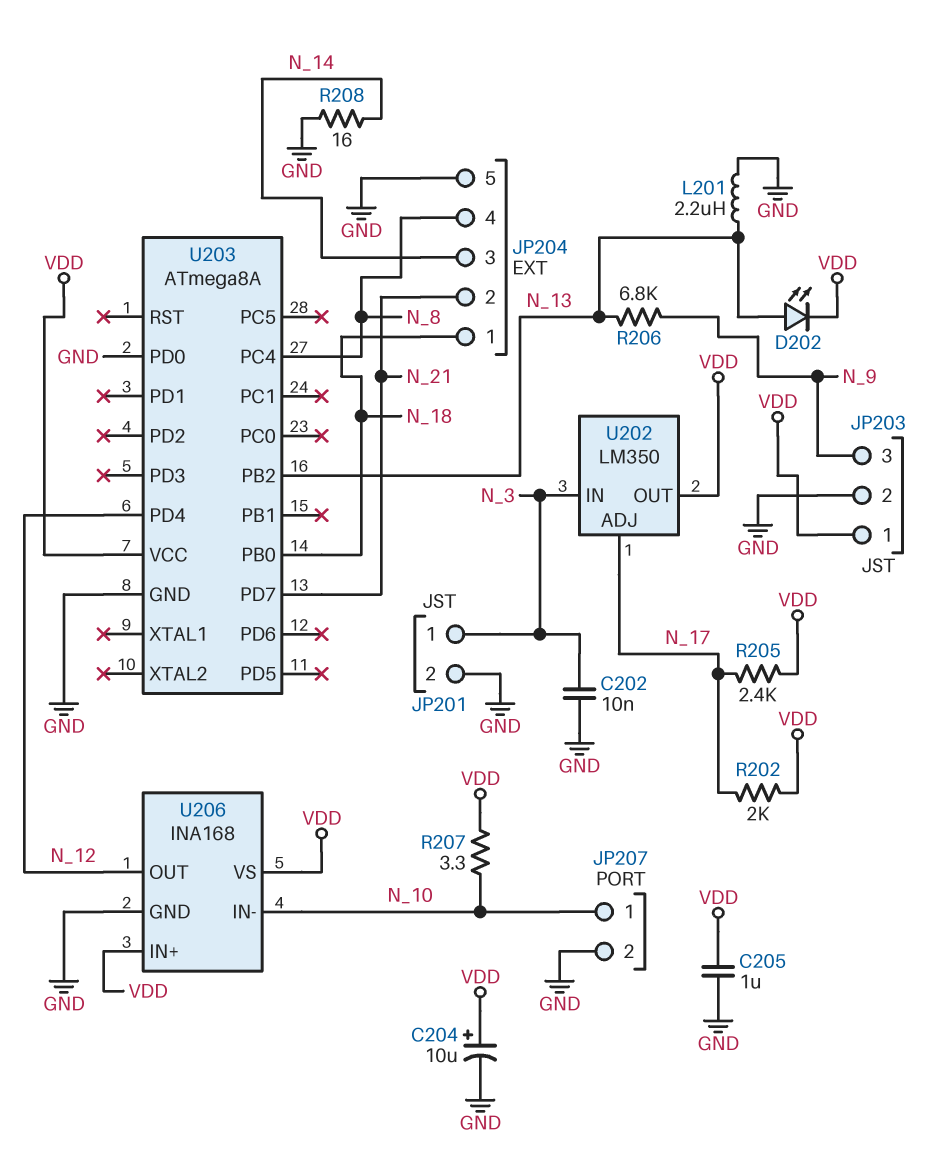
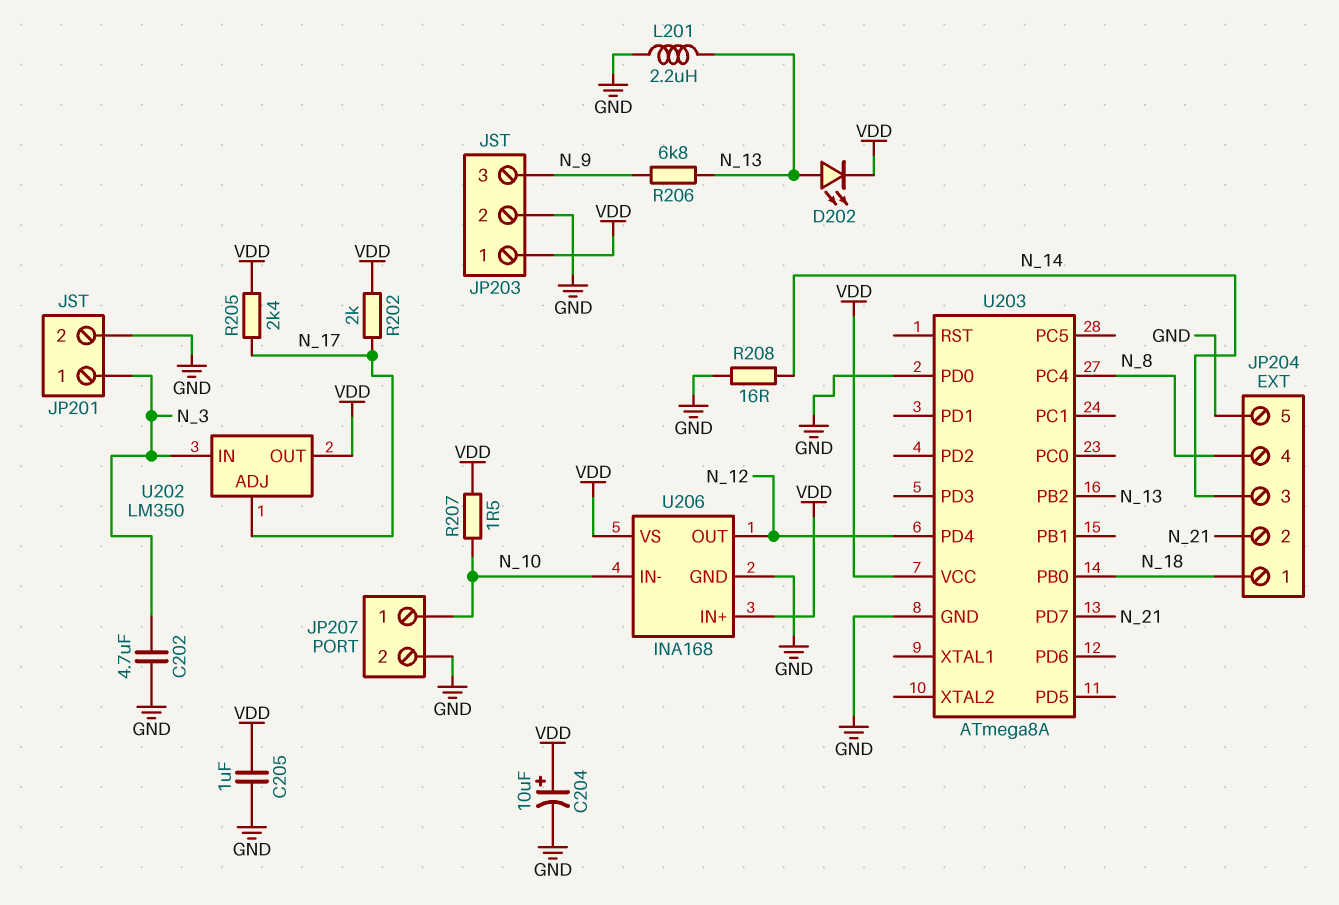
C202: 10nF (GND, N_3) -> 4.7uF (GND, N_3)
R207: 3.3 (N_10, VDD) -> 1.5 (N_10, VDD)

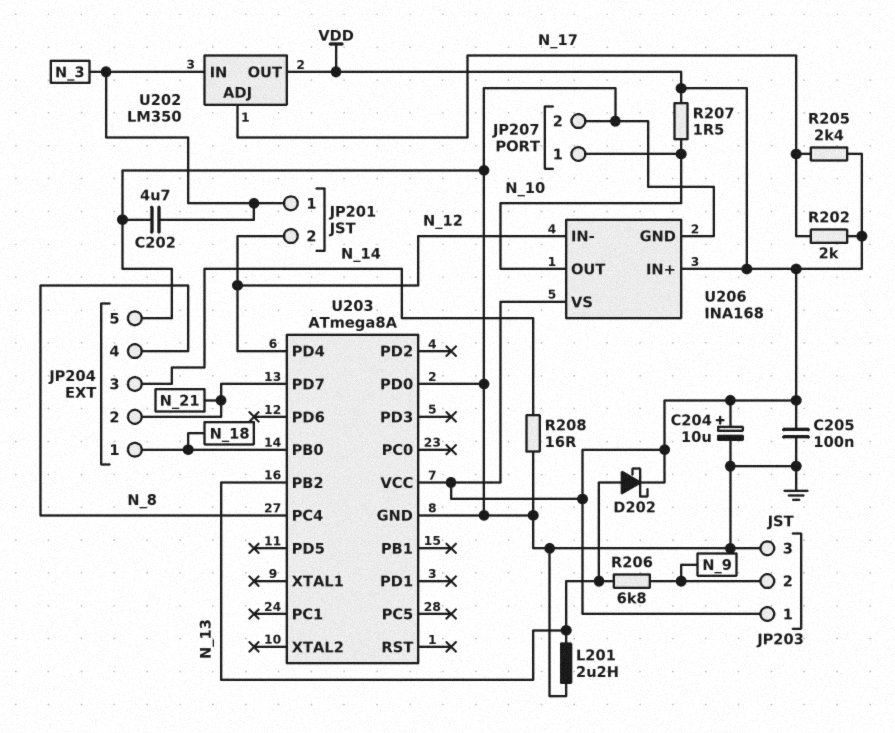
C205: 1uF (GND, VDD) -> 100nF (GND, VDD)
D202: LED (A N_13, K VDD) -> schottky (A N_13, K VDD)
JP201 pin 2: GND -> N_12
JP203 pin 2: GND -> N_9
JP203 pin 3: N_9 -> GND
U206 pin IN-: N_10 -> N_12
U206 pin OUT: N_12 -> N_10

